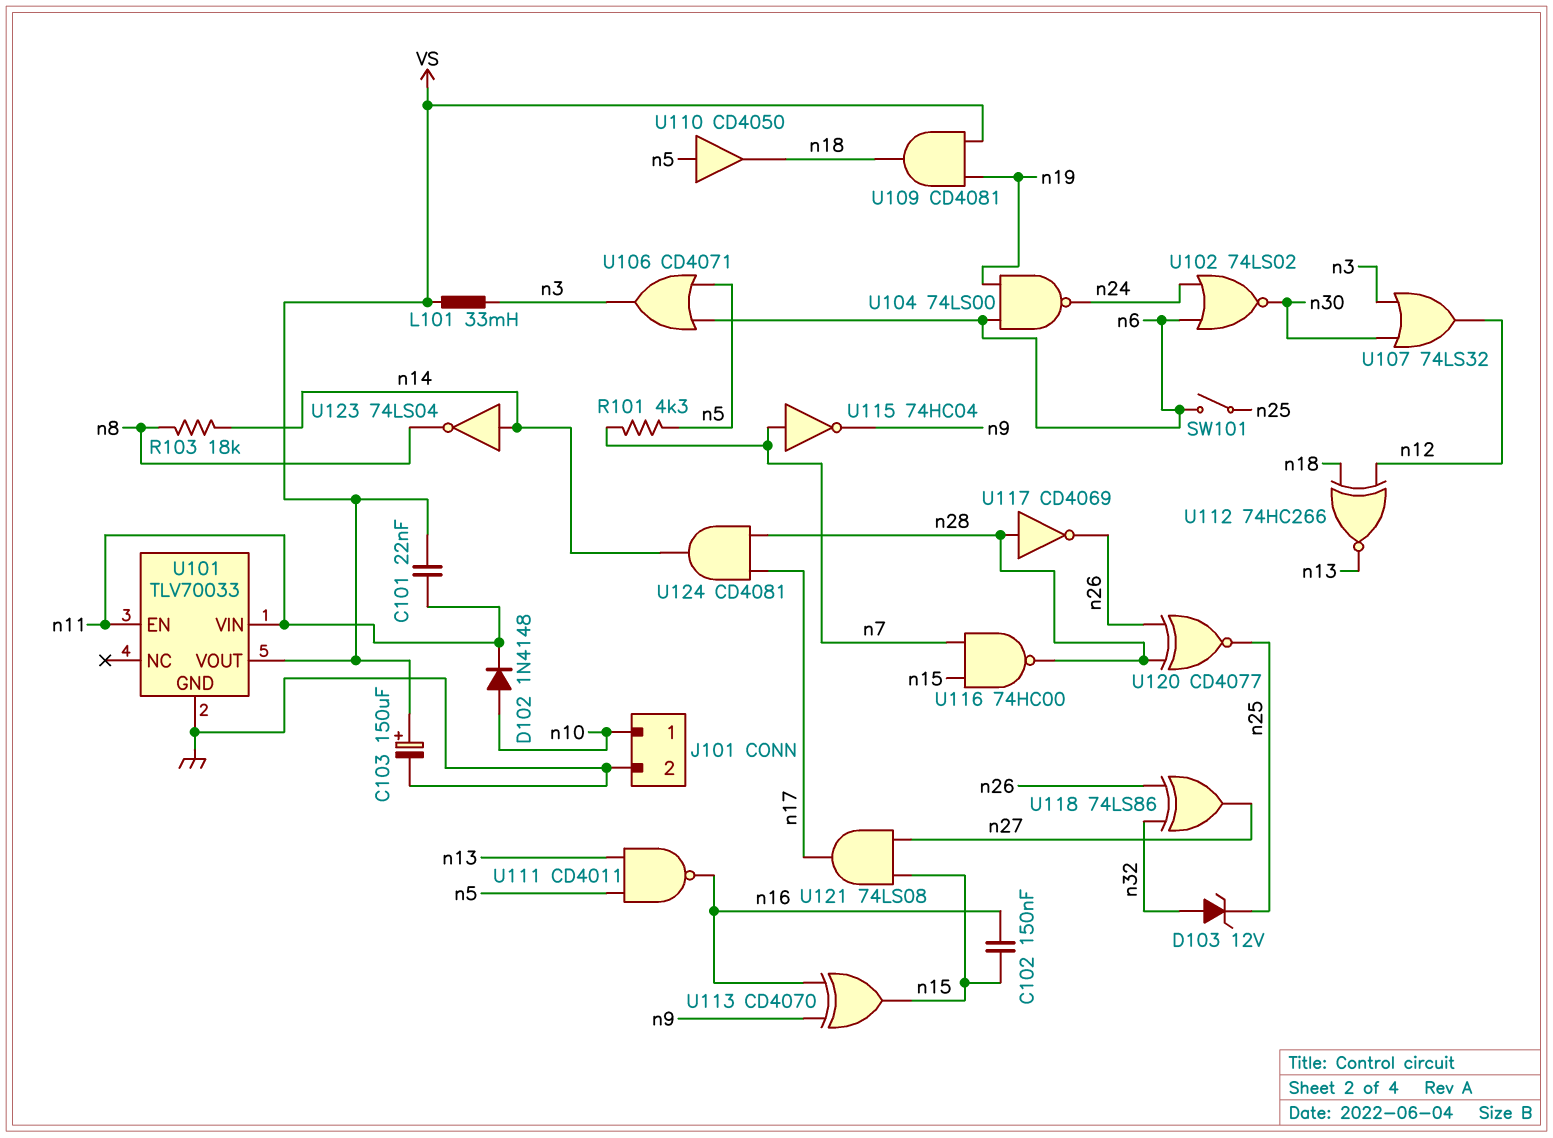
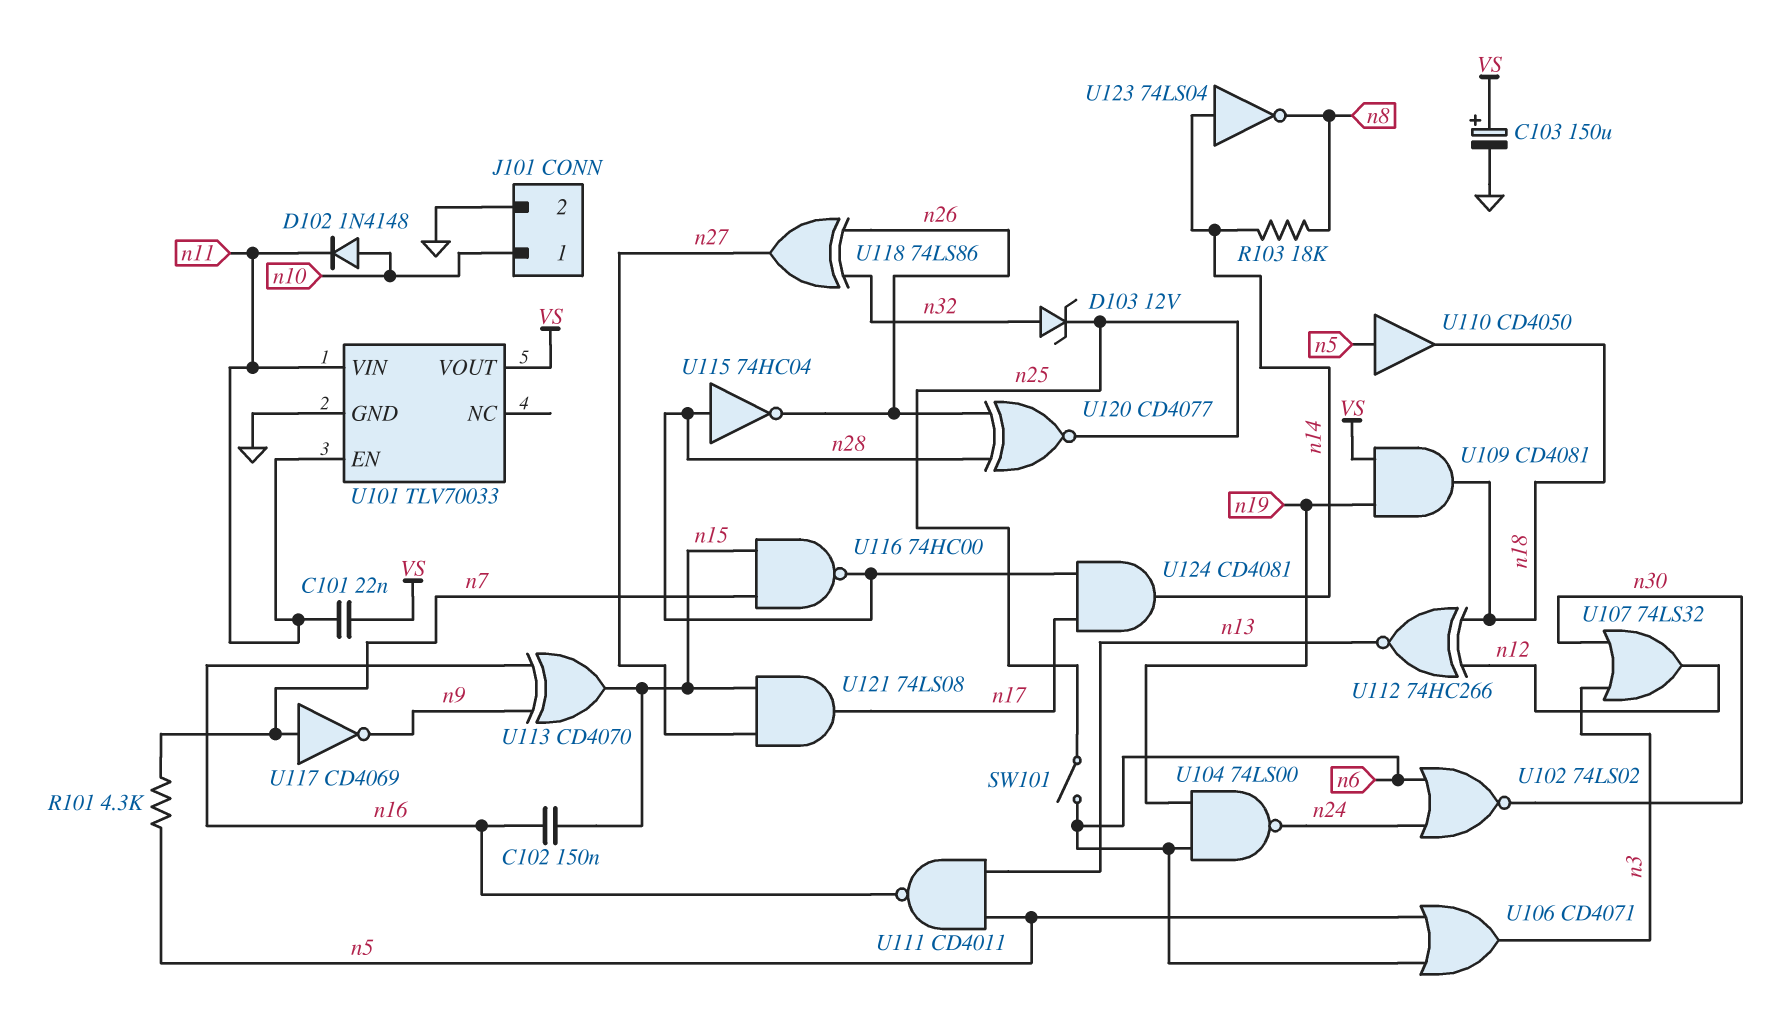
L101: 33mH (VS, n3) -> none
U115: NOT 74HC04 (in n7, out n9) -> NOT 74HC04 (in n28, out n26)
U117: NOT CD4069 (in n28, out n26) -> NOT CD4069 (in n7, out n9)

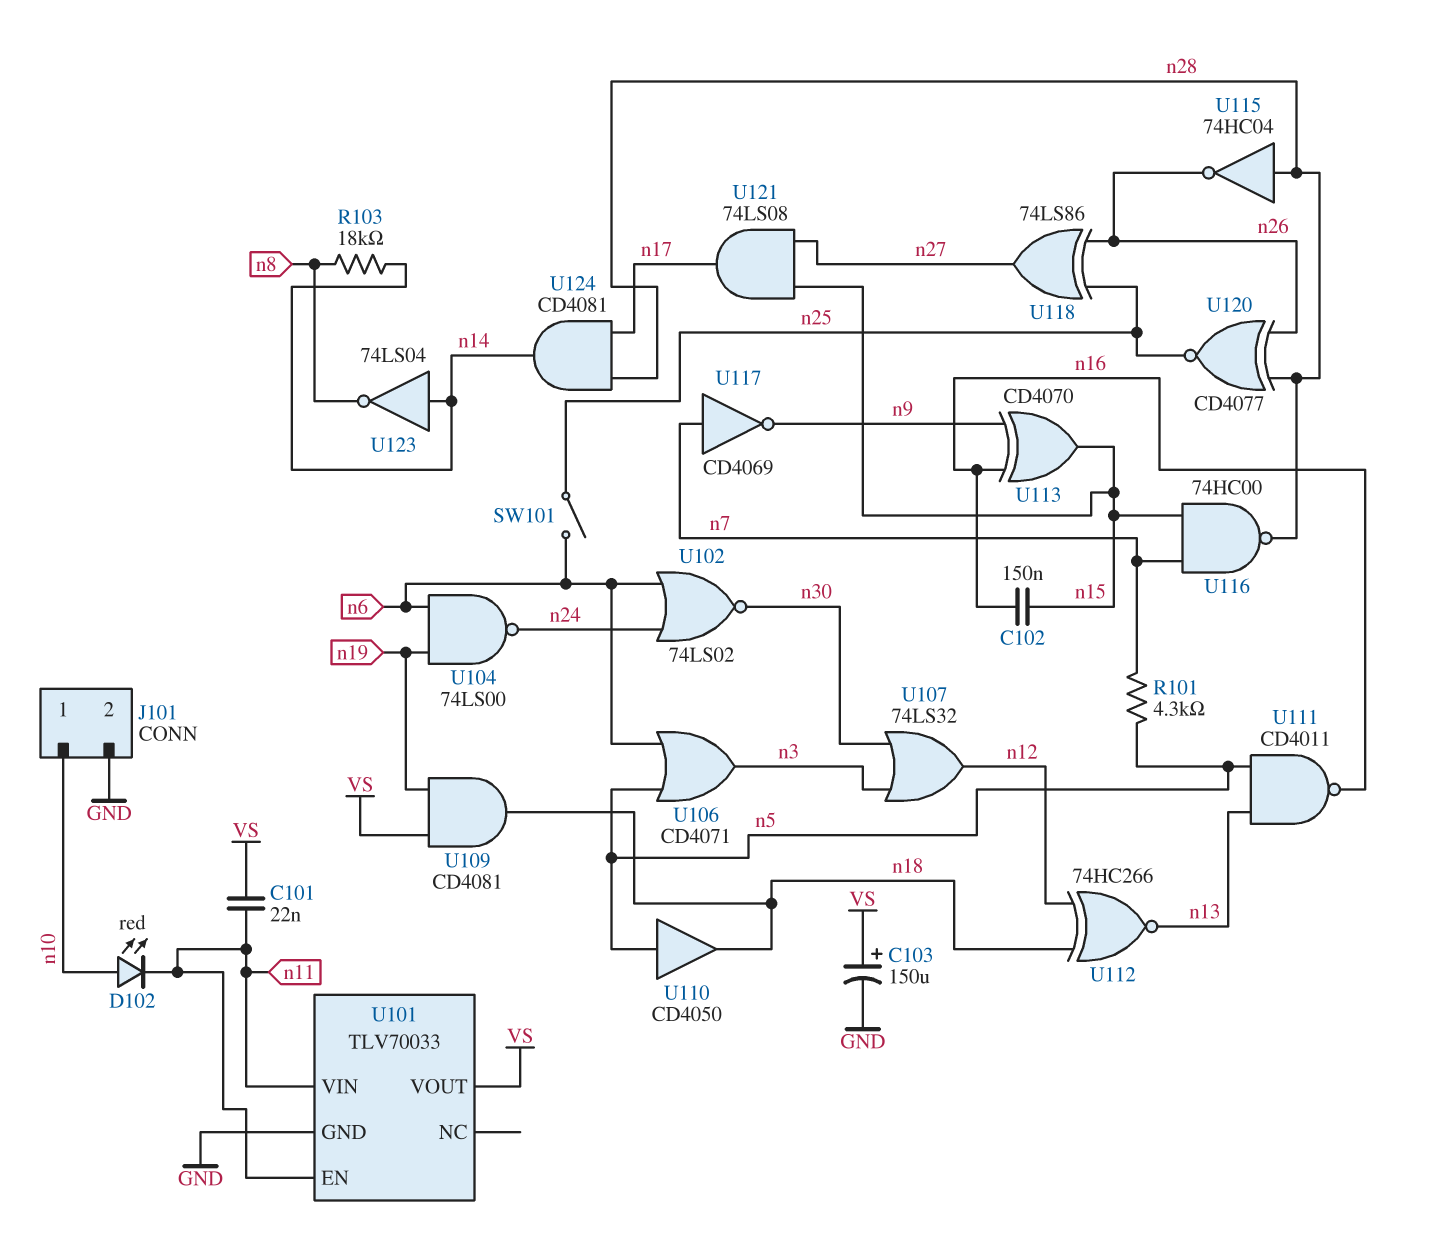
D102: diode 1N4148 (A n10, K n11) -> LED red (A n10, K n11)
D103: zener 12V (A n32, K n25) -> none
U118: XOR 74LS86 (in n26, in n32, out n27) -> XOR 74LS86 (in n25, in n26, out n27)

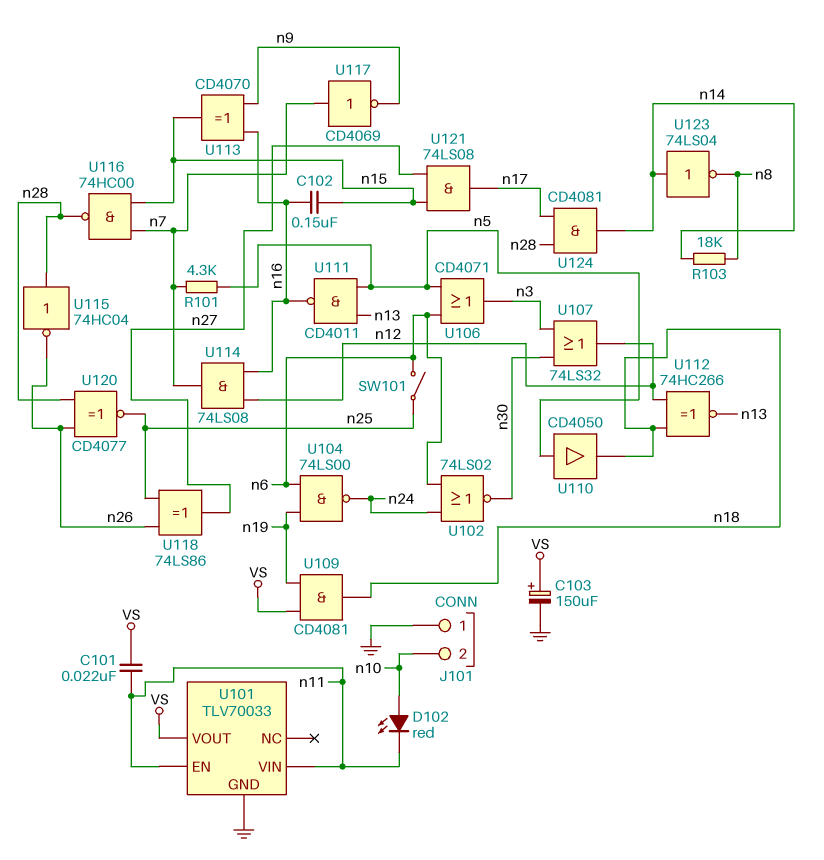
J101 pin 1: n10 -> GND
J101 pin 2: GND -> n10
U114: none -> AND 74LS08 (in n12, in n16, out n7)

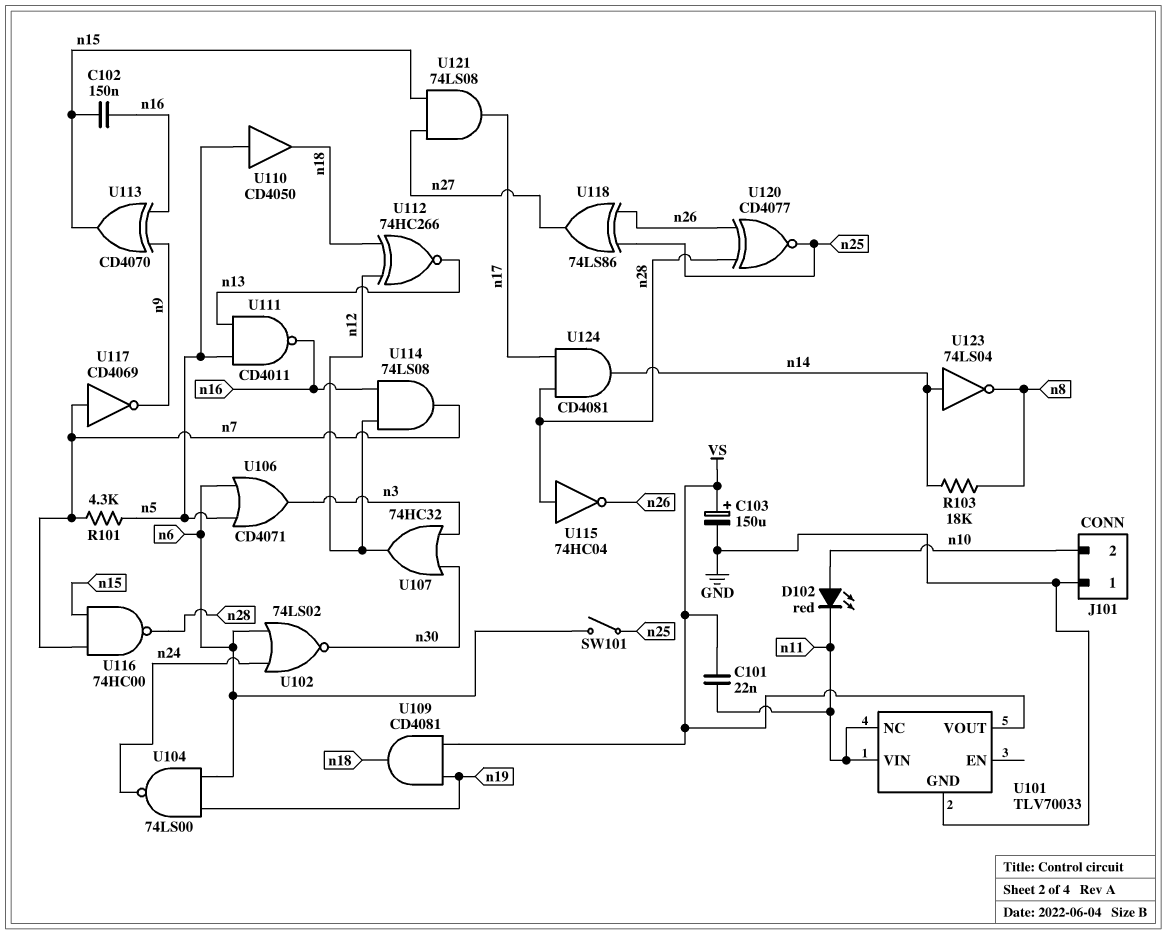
U101 pin EN: n11 -> none
U101 pin NC: none -> n11
U107: OR 74LS32 (in n3, in n30, out n12) -> OR 74HC32 (in n3, in n30, out n12)

